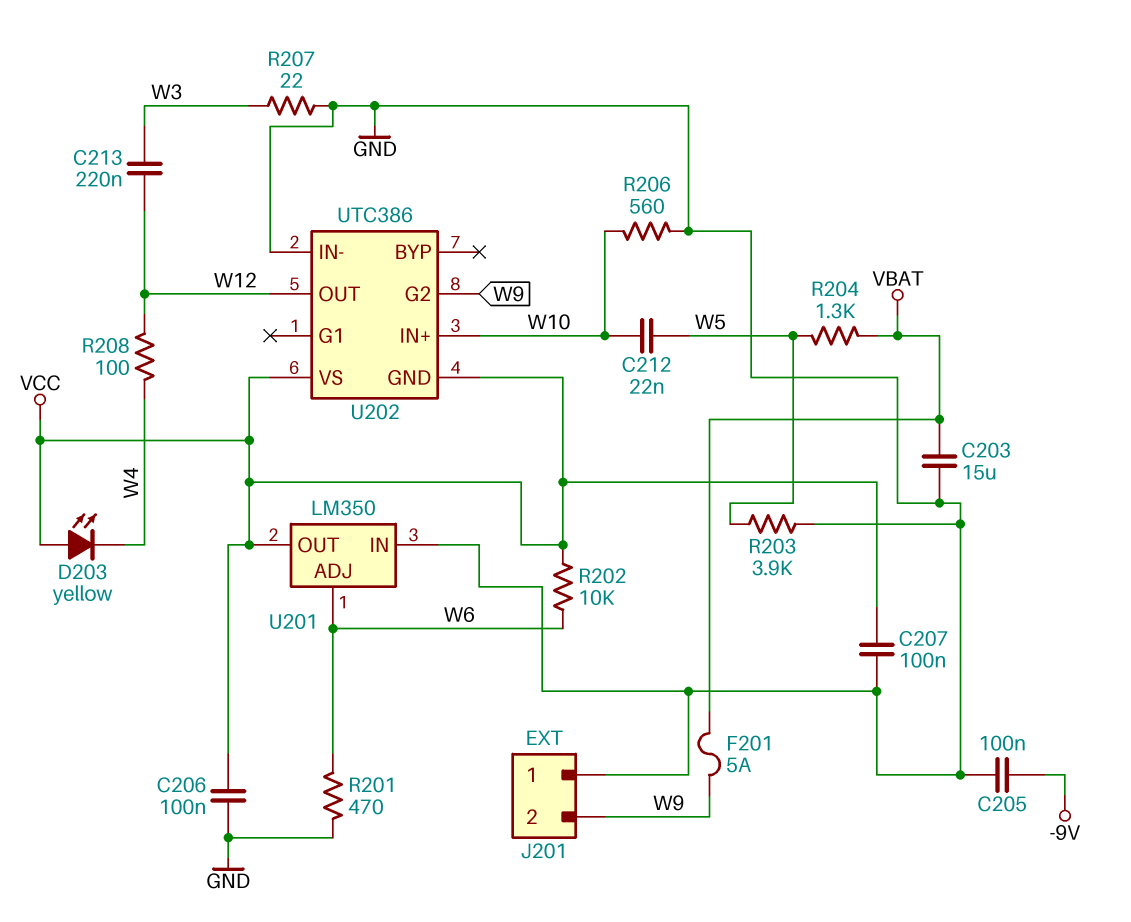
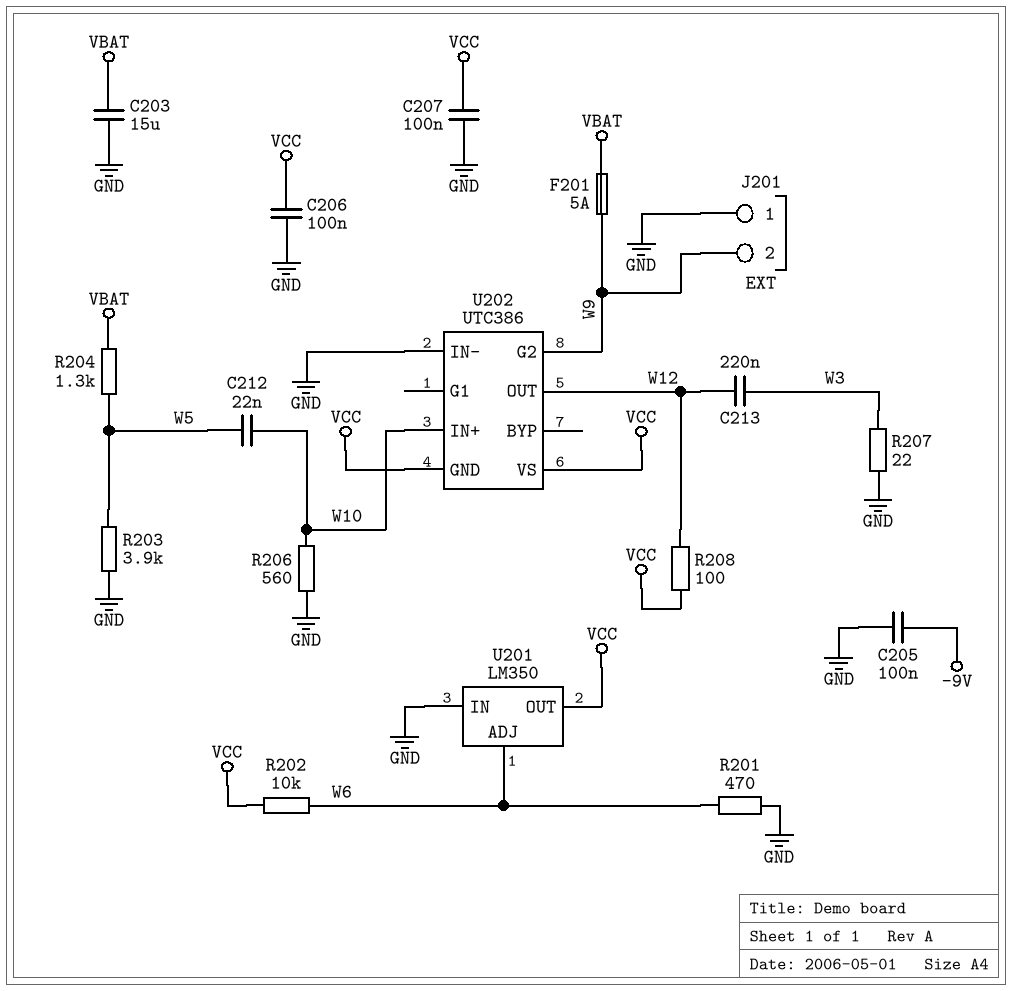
D203: LED yellow (A VCC, K W4) -> none
R208: 100 (W4, W12) -> 100 (VCC, W12)

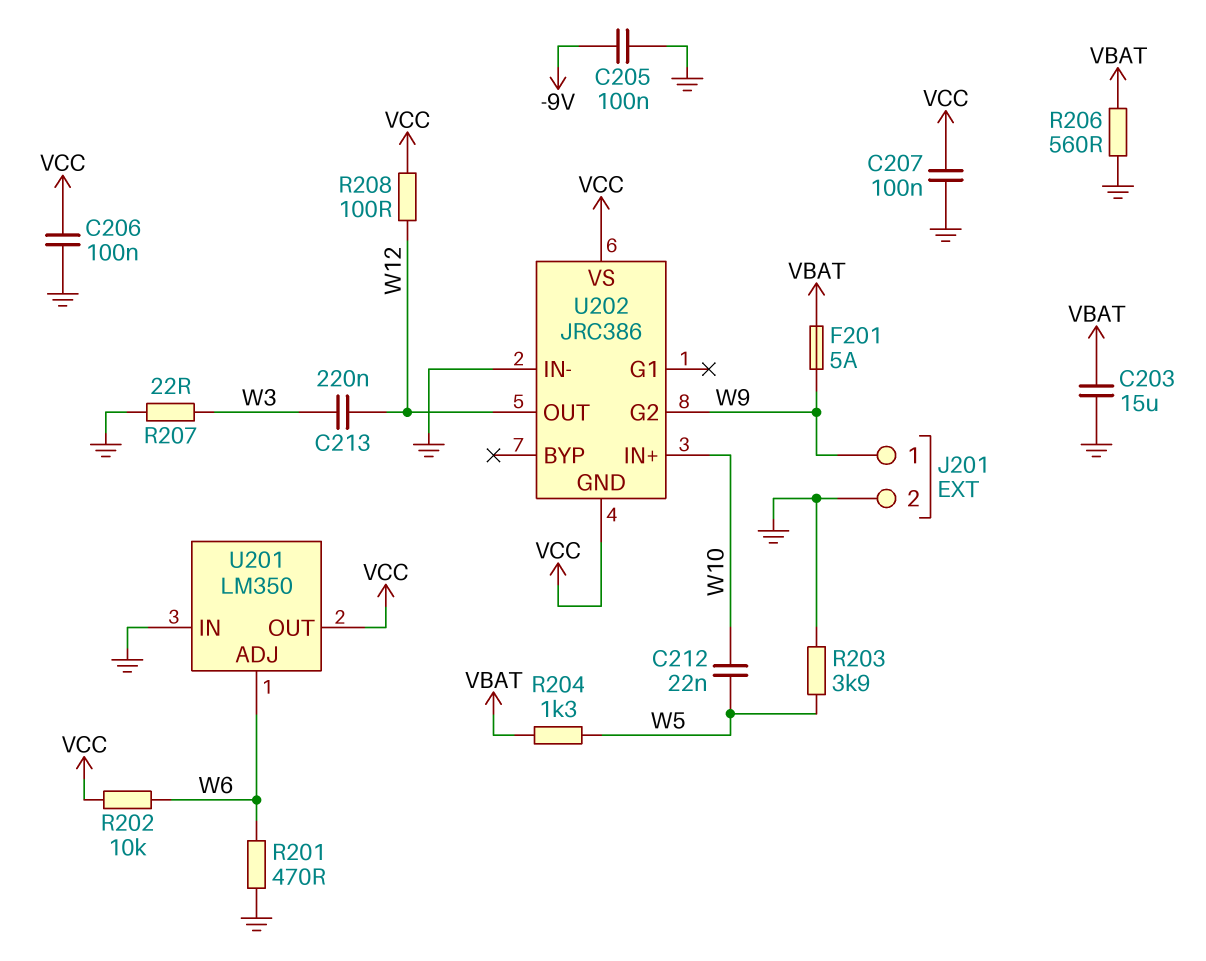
J201 pin 1: GND -> W9
J201 pin 2: W9 -> GND
R206: 560 (GND, W10) -> 560 (GND, VBAT)
U202: UTC386 -> JRC386

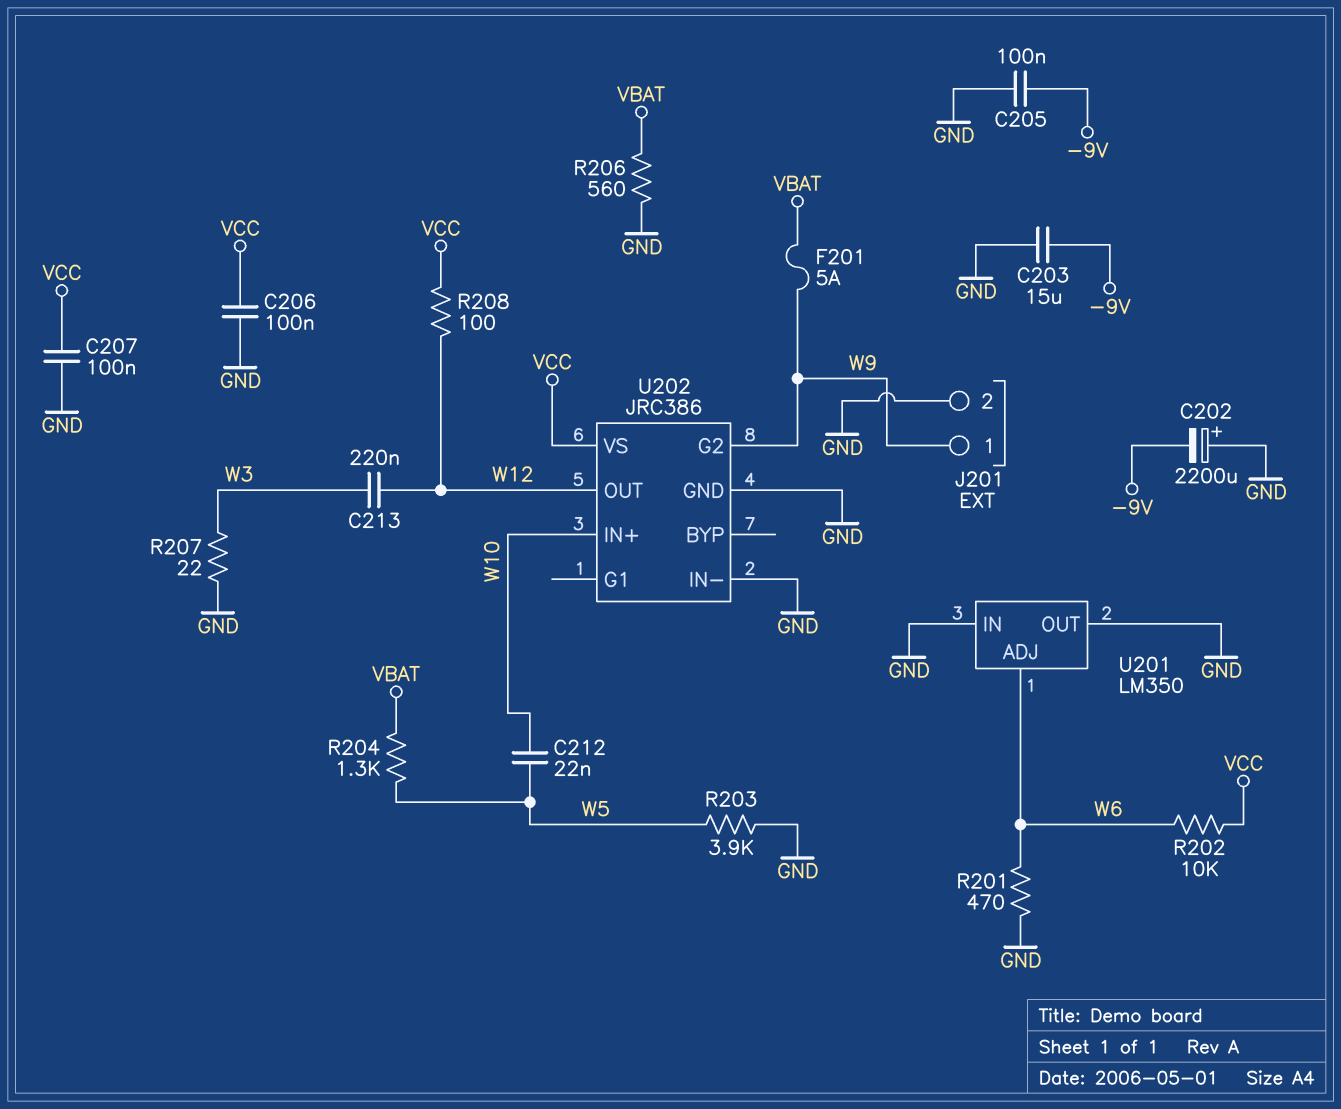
C202: none -> 2200uF (plus GND, minus -9V)
C203: 15uF (GND, VBAT) -> 15uF (-9V, GND)
U201 pin OUT: VCC -> GND
U202 pin GND: VCC -> GND

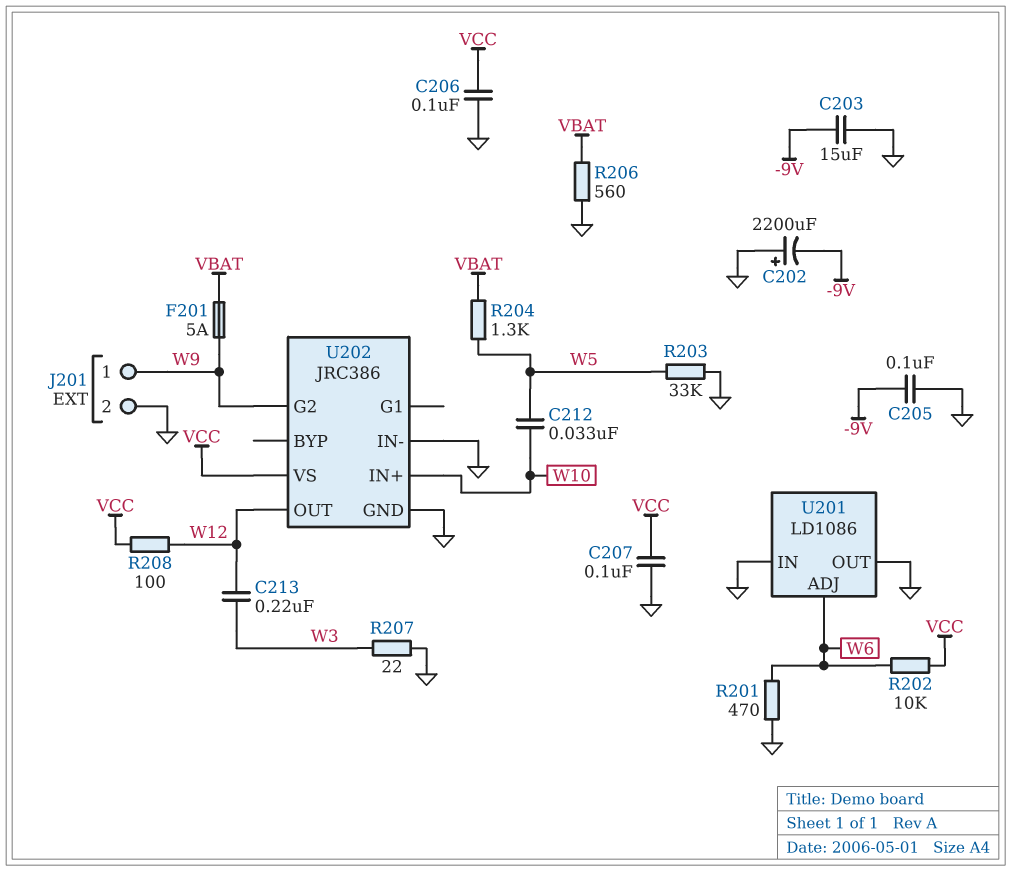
C212: 22nF (W5, W10) -> 33nF (W5, W10)
R203: 3.9k (GND, W5) -> 33k (GND, W5)
U201: LM350 -> LD1086

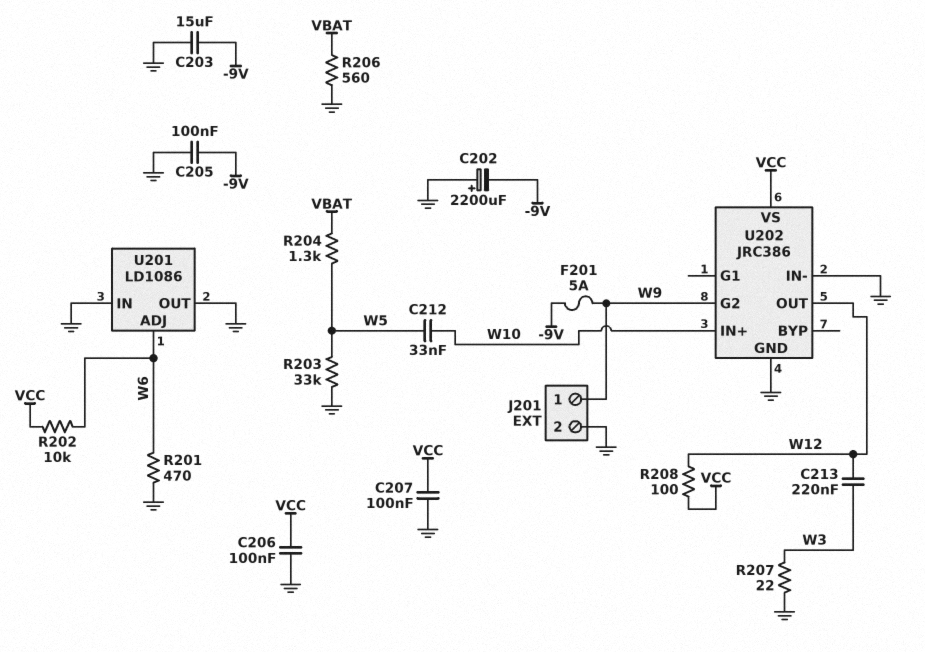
F201: 5A (VBAT, W9) -> 5A (-9V, W9)

